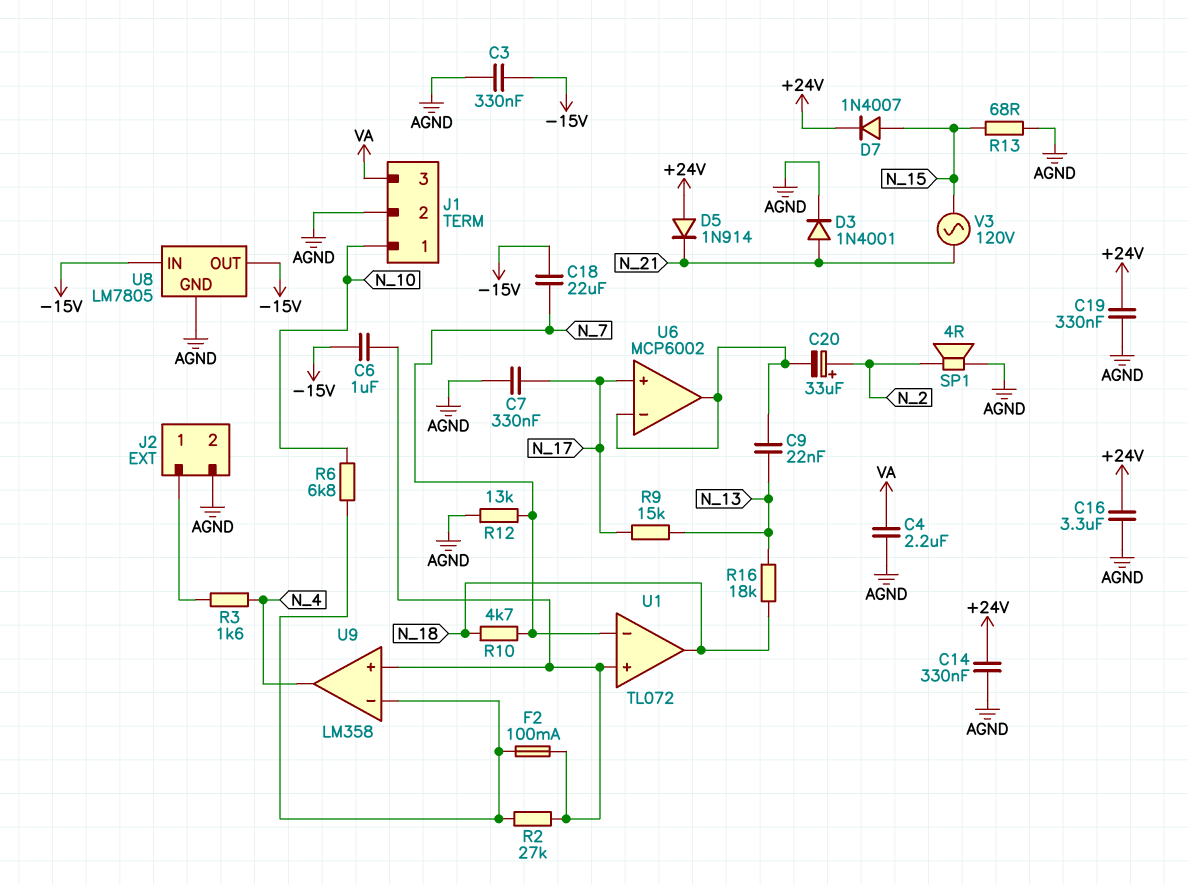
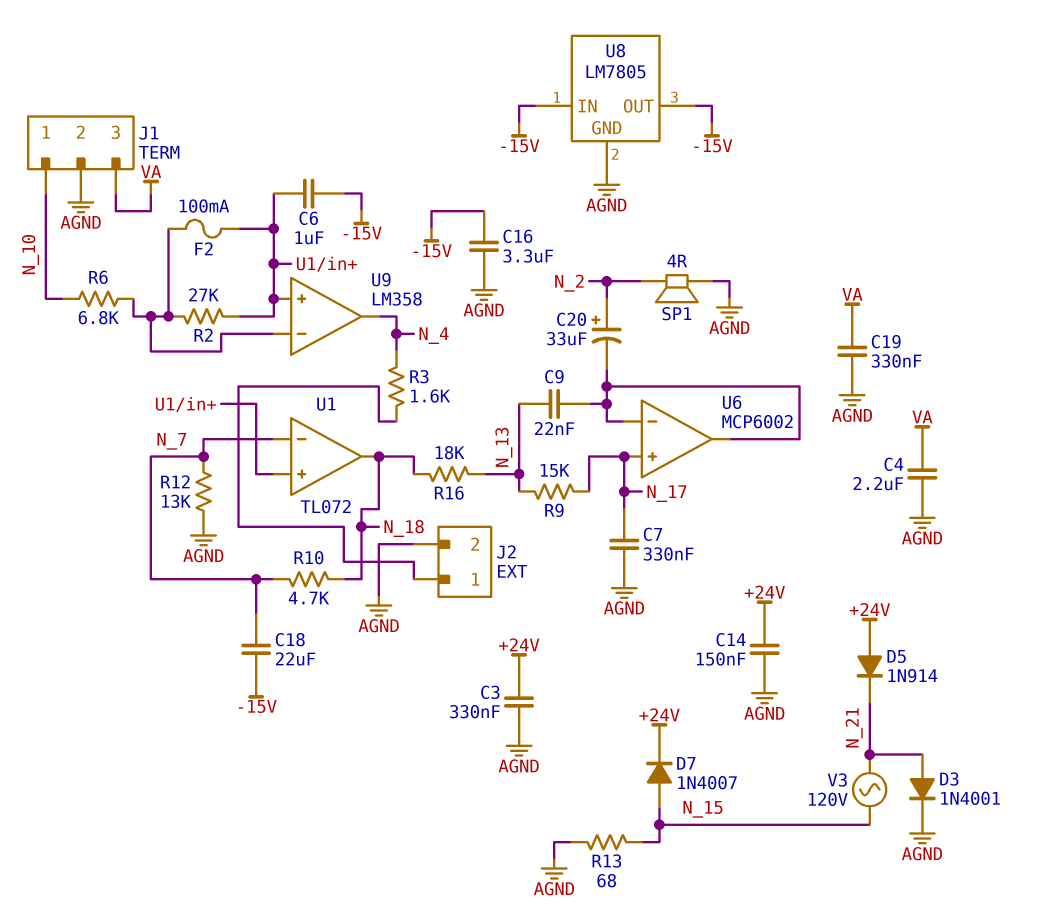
C3: 330nF (-15V, AGND) -> 330nF (+24V, AGND)
C14: 330nF (+24V, AGND) -> 150nF (+24V, AGND)
C16: 3.3uF (+24V, AGND) -> 3.3uF (-15V, AGND)
C19: 330nF (+24V, AGND) -> 330nF (AGND, VA)

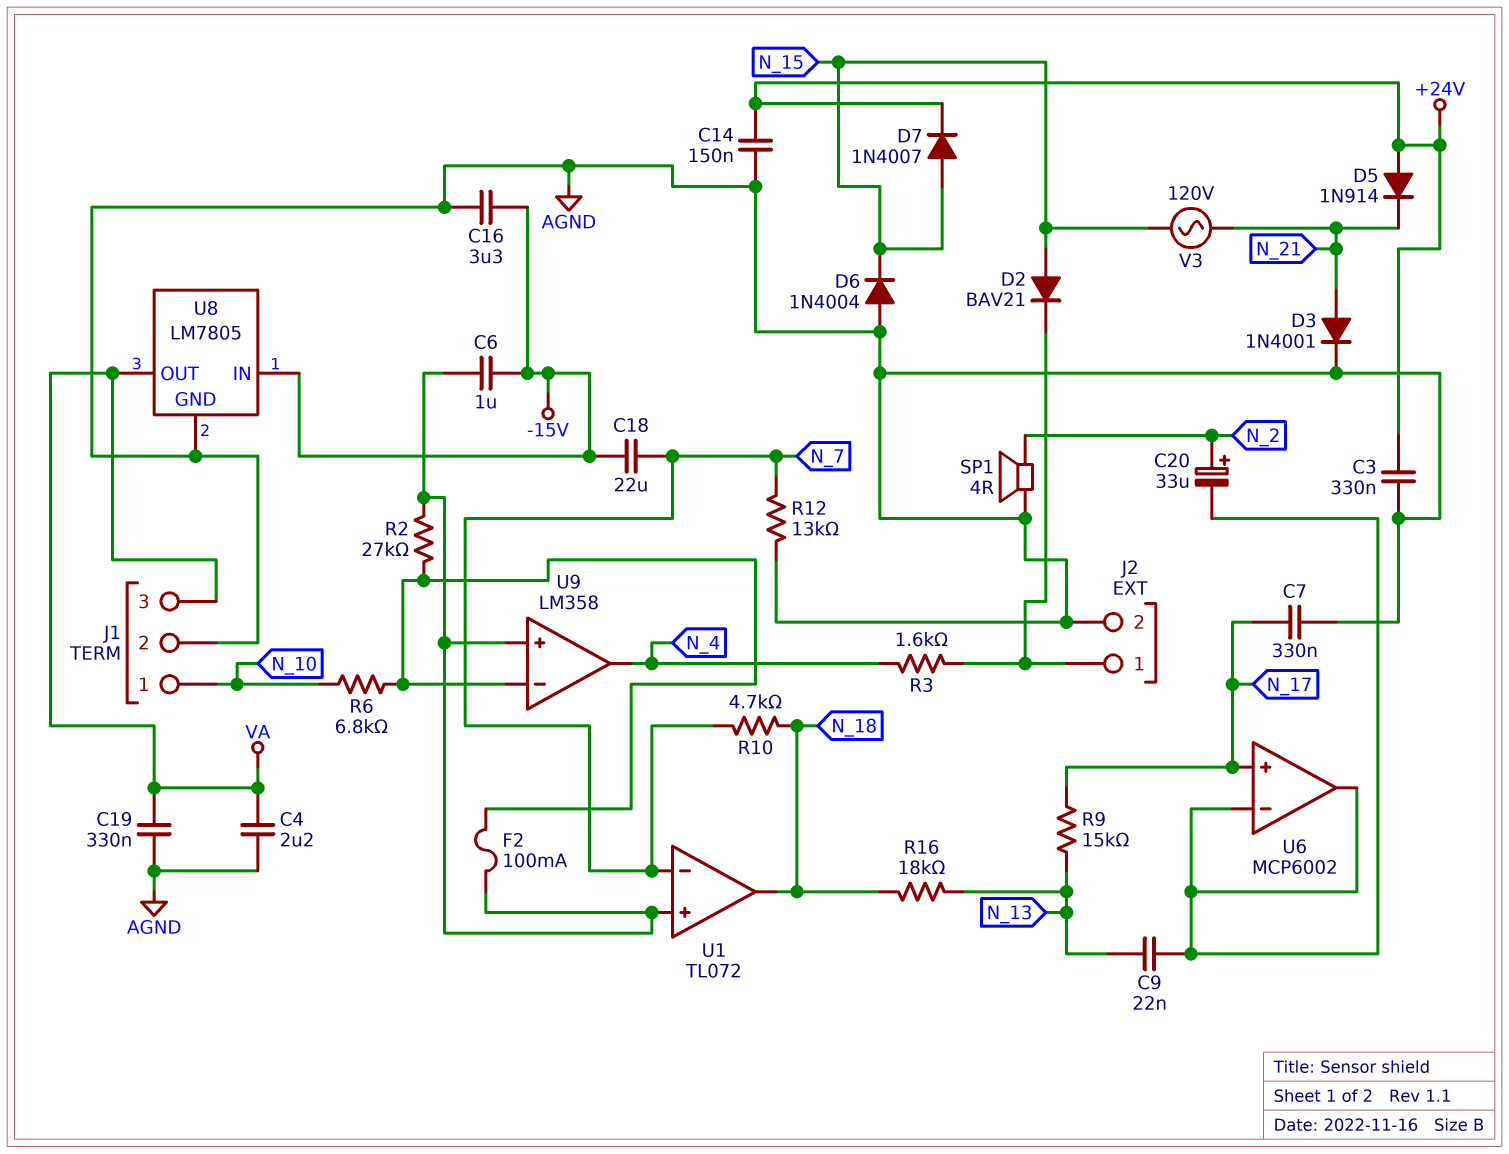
D2: none -> diode BAV21 (A N_15, K J2/1)
D6: none -> diode 1N4004 (A AGND, K N_15)
R13: 68 (AGND, N_15) -> none
U8 pin OUT: -15V -> VA

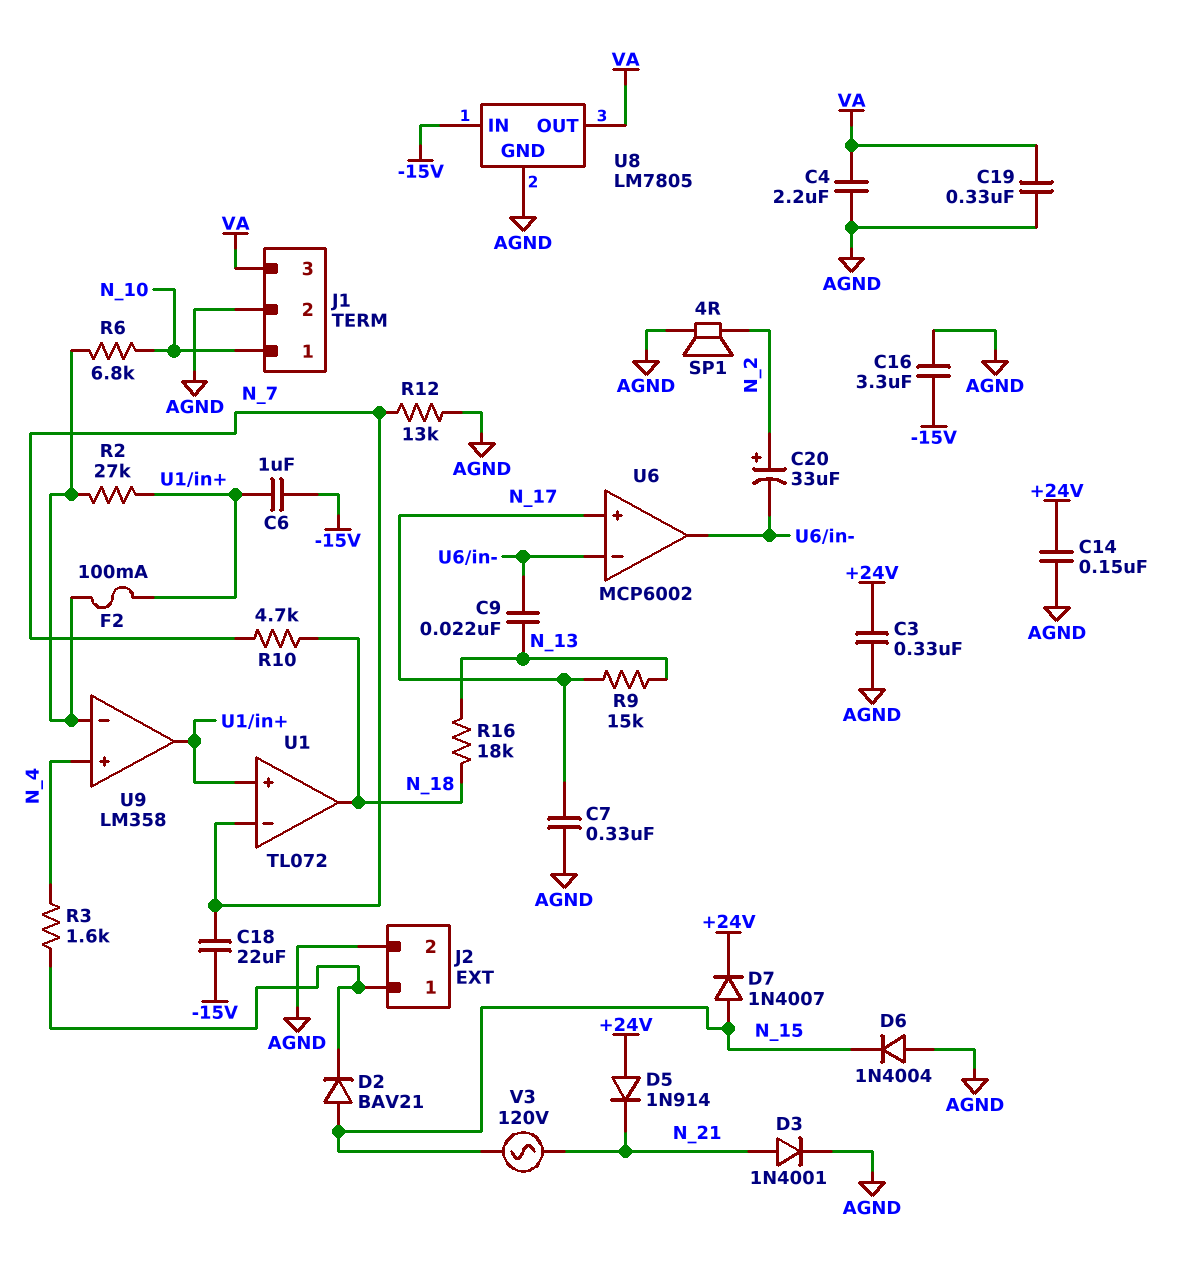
U9 pin in+: U1/in+ -> N_4
U9 pin out: N_4 -> U1/in+

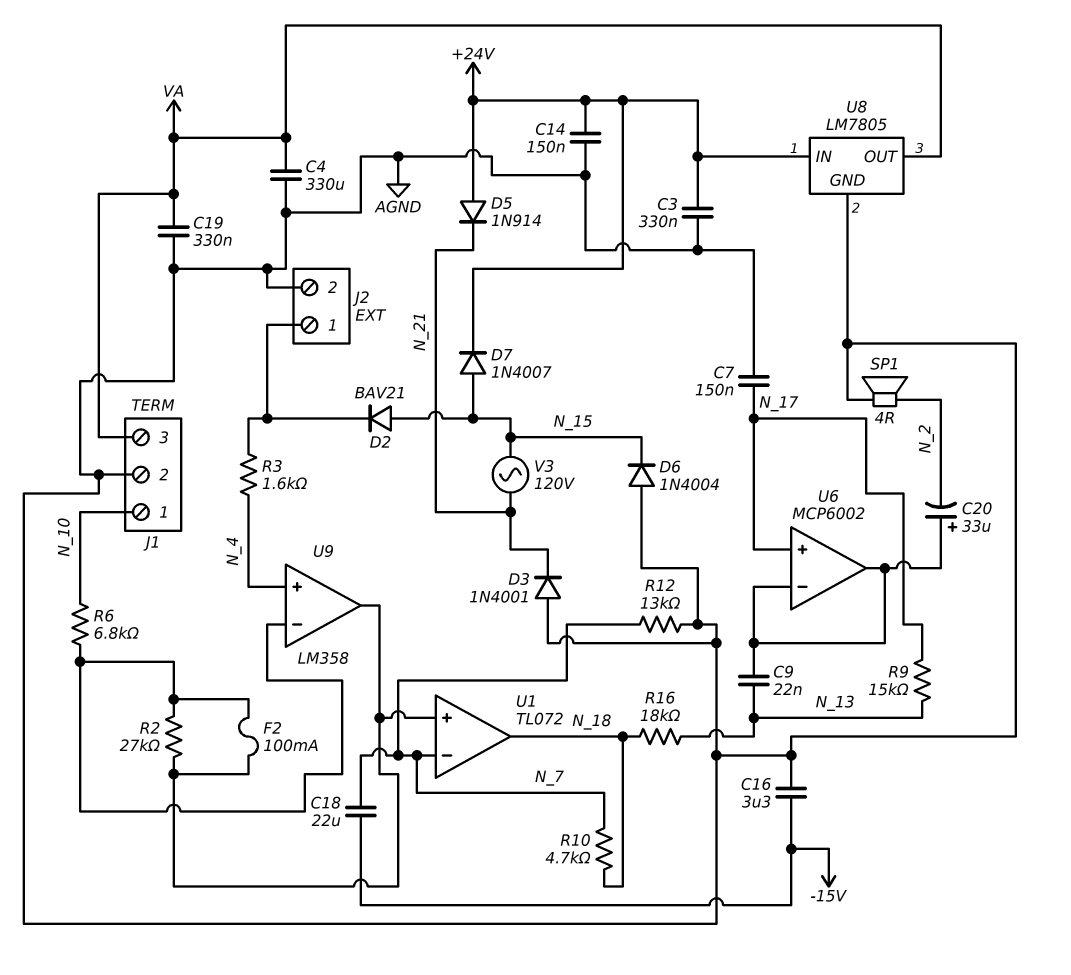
C4: 2.2uF (AGND, VA) -> 330uF (AGND, VA)
C6: 1uF (-15V, U1/in+) -> none
C7: 330nF (AGND, N_17) -> 150nF (AGND, N_17)
C20: 33uF (plus N_2, minus U6/in-) -> 33uF (plus U6/in-, minus N_2)
D3: diode 1N4001 (A N_21, K AGND) -> diode 1N4001 (A AGND, K N_21)
U8 pin IN: -15V -> +24V

